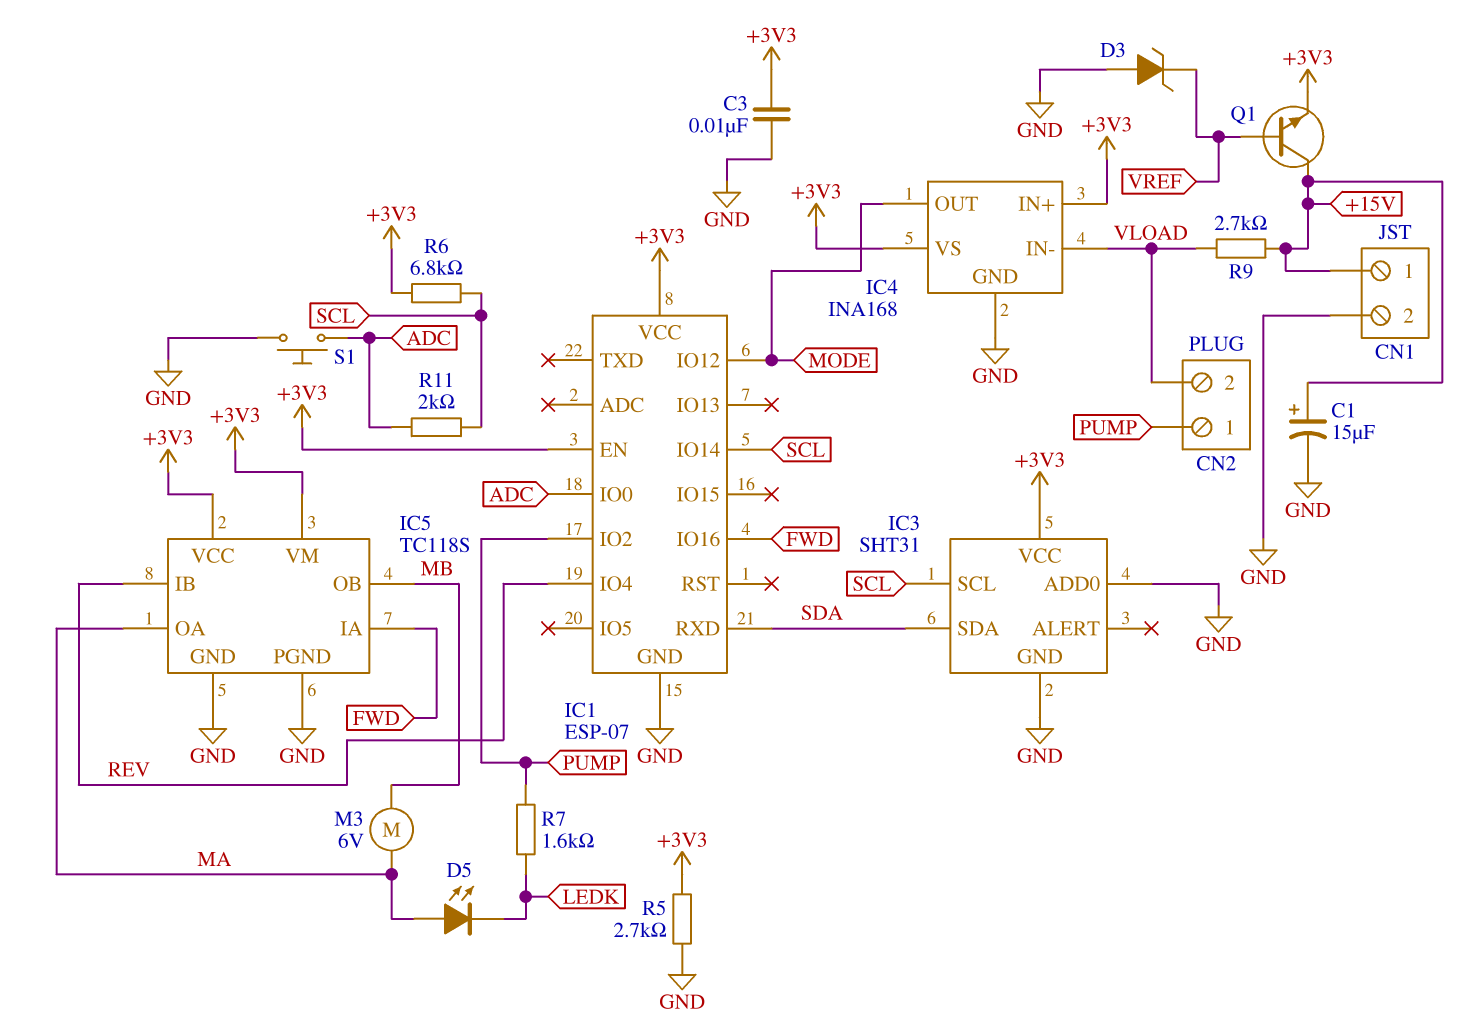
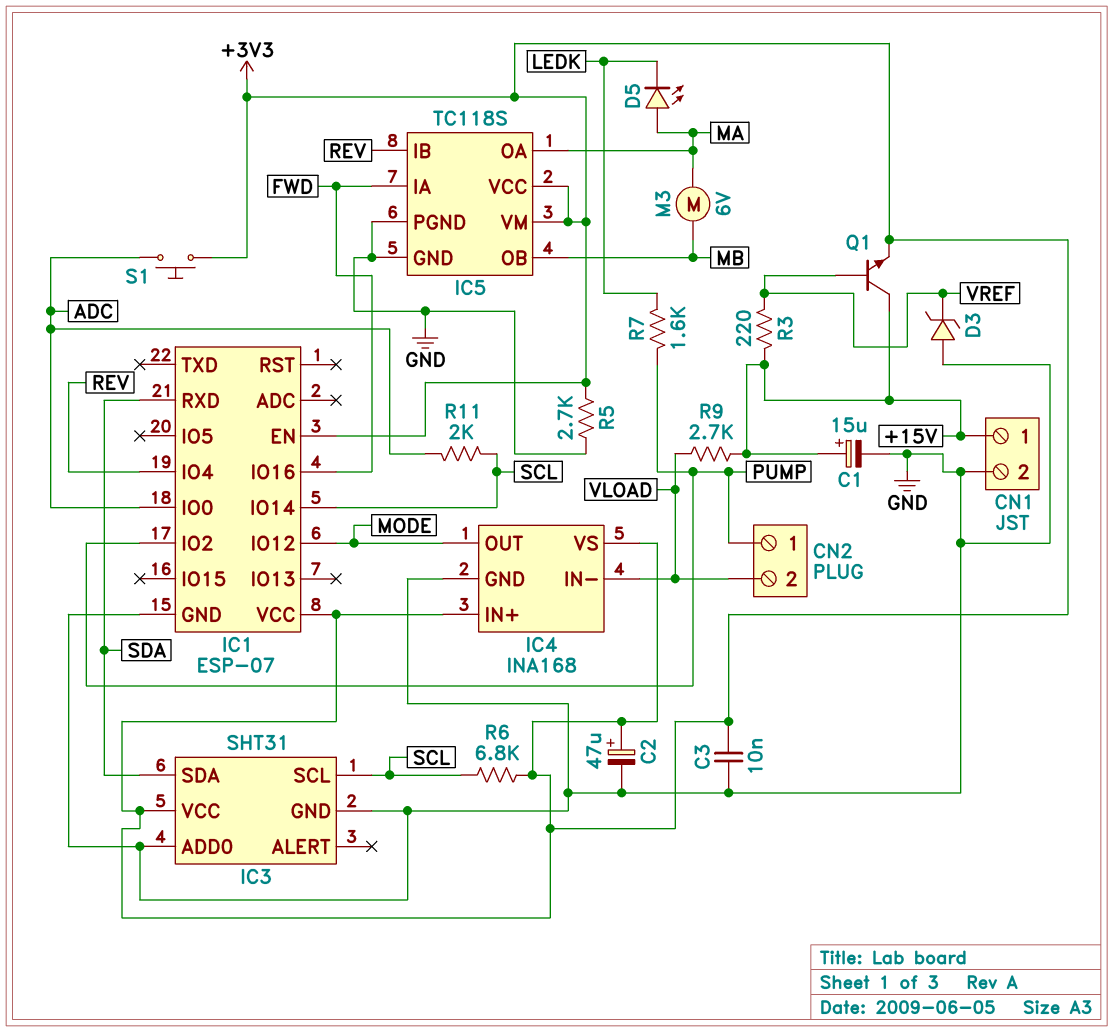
C2: none -> 47uF (plus +3V3, minus GND)
R3: none -> 220 (+15V, VREF)
S1: button (ADC, GND) -> button (+3V3, ADC)

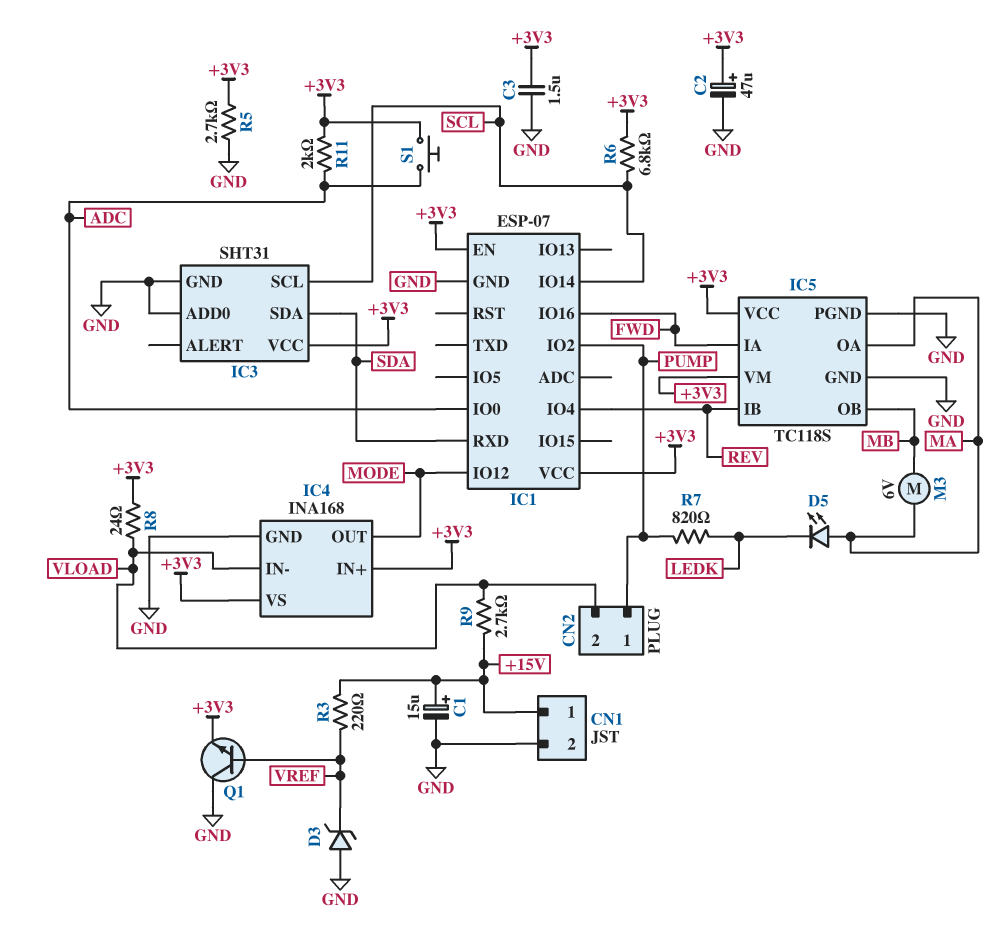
C3: 10nF (+3V3, GND) -> 1.5uF (+3V3, GND)
Q1: NPN (B VREF, C +15V, E +3V3) -> NPN (B VREF, C GND, E +3V3)
R7: 1.6k (LEDK, PUMP) -> 820 (LEDK, PUMP)
R8: none -> 24 (+3V3, VLOAD)
R11: 2k (ADC, SCL) -> 2k (+3V3, ADC)

